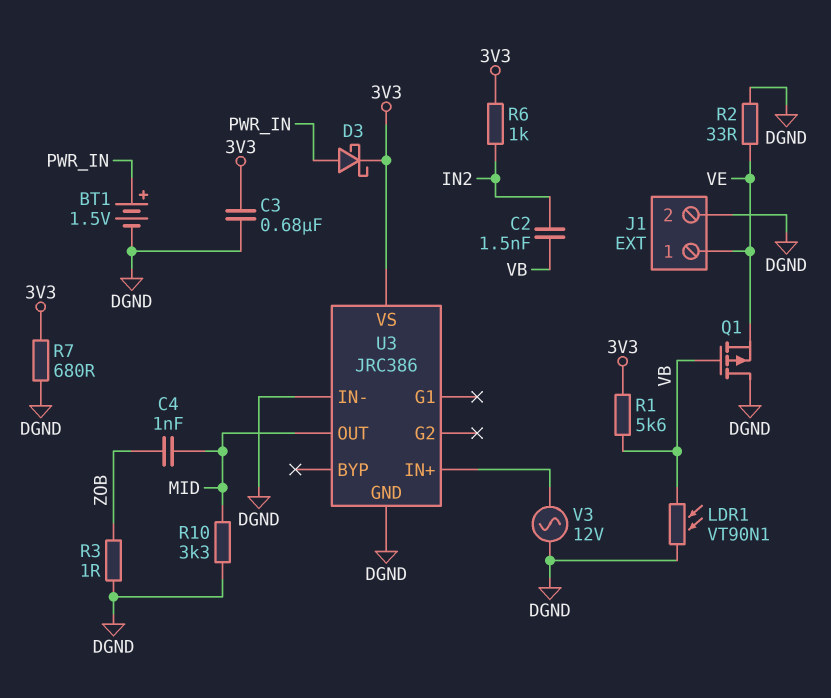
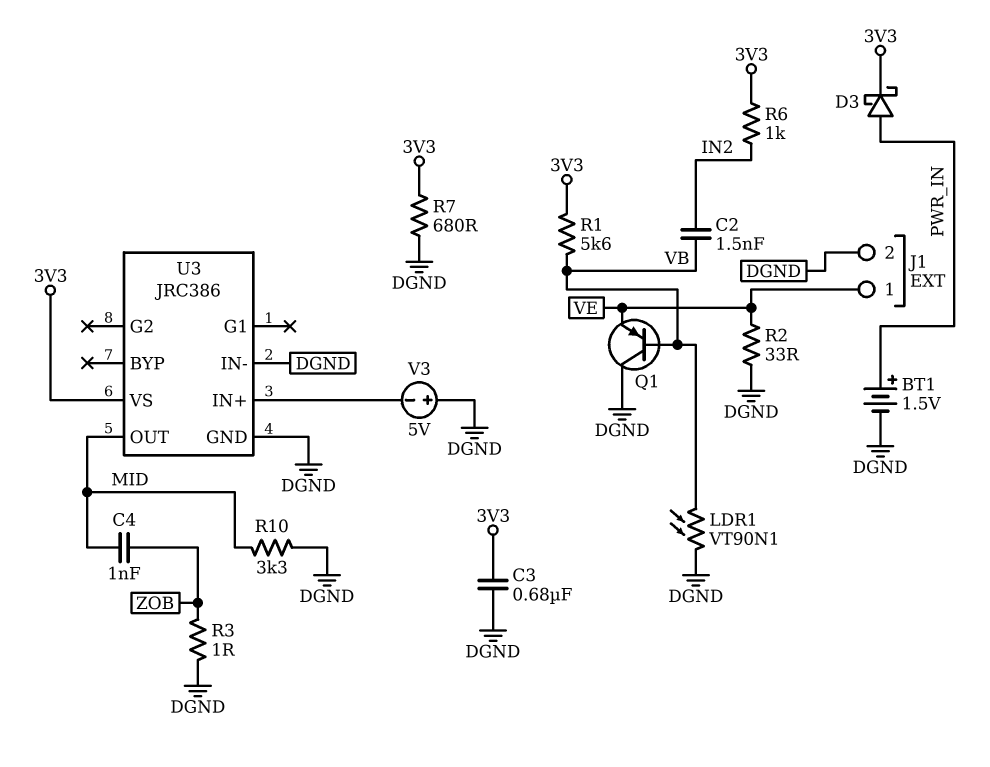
Q1: PMOS (G VB, D DGND, S VE) -> PNP (B VB, C DGND, E VE)
V3: AC 12V (DGND, U3/IN+) -> 5V (plus DGND, minus U3/IN+)

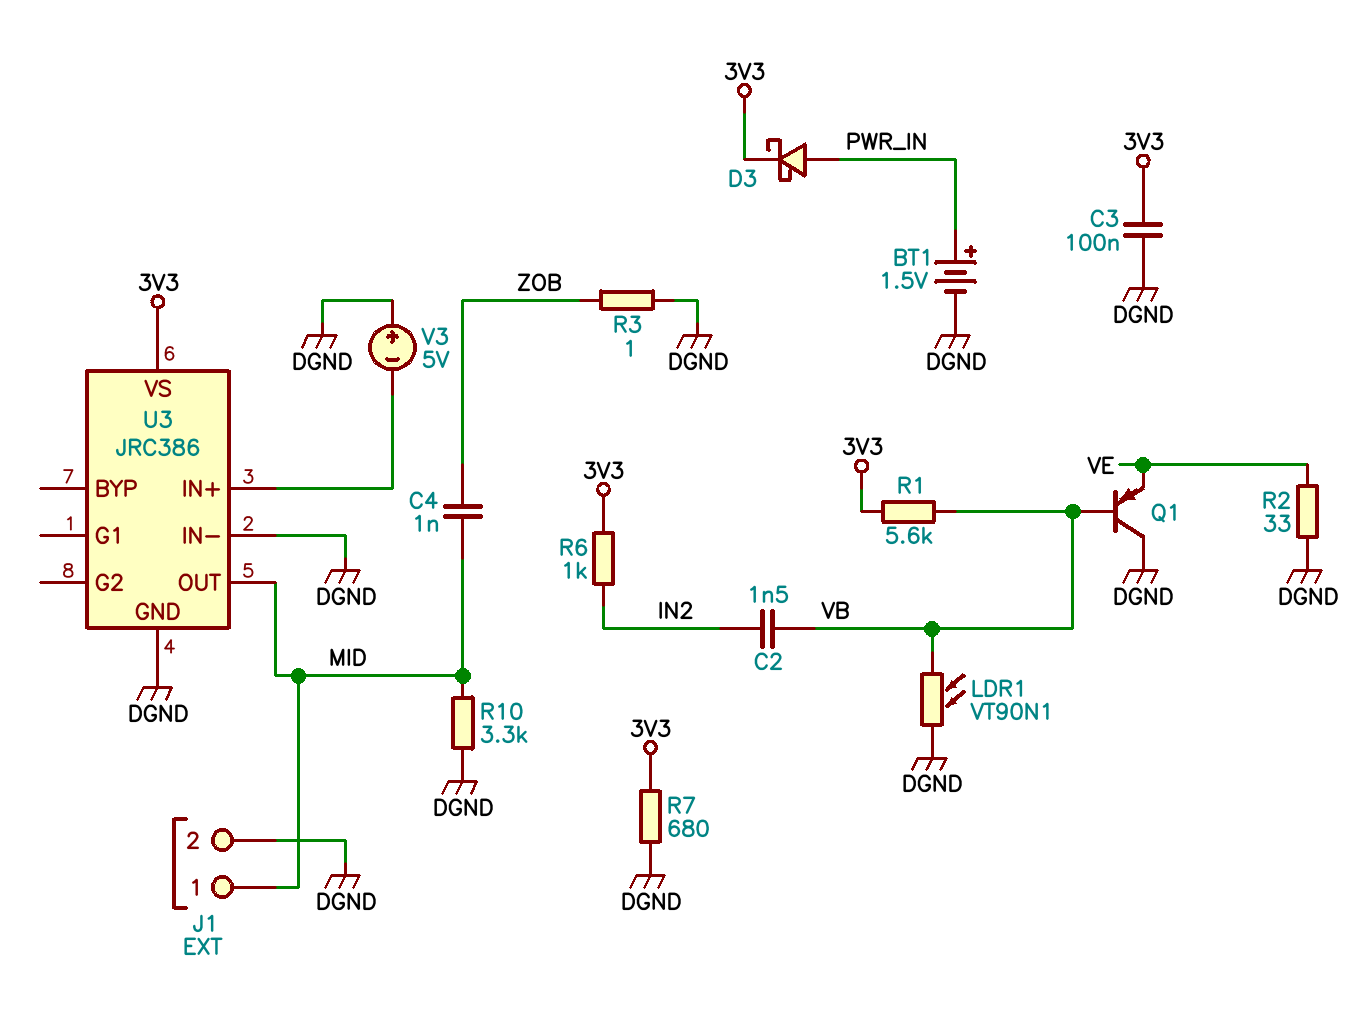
C3: 680nF (3V3, DGND) -> 100nF (3V3, DGND)
J1 pin 1: VE -> MID

